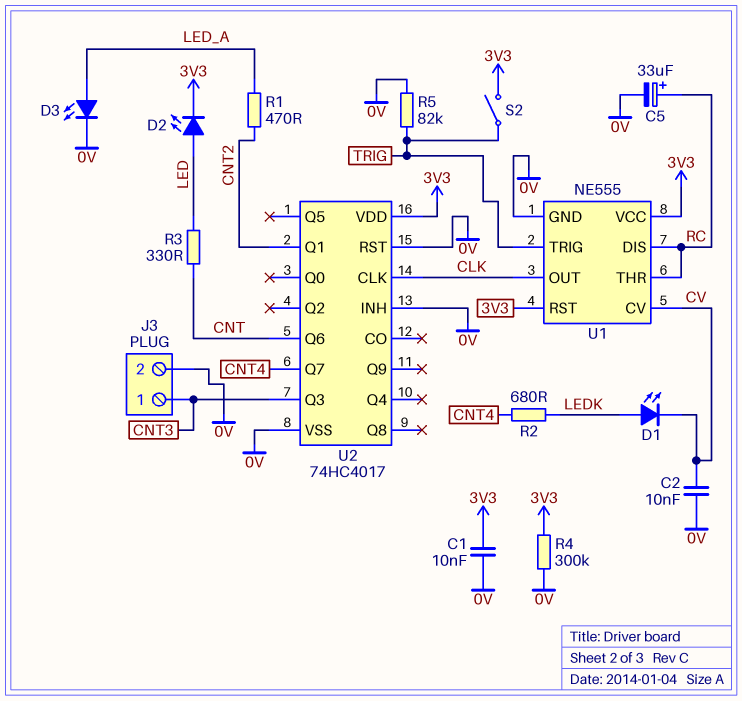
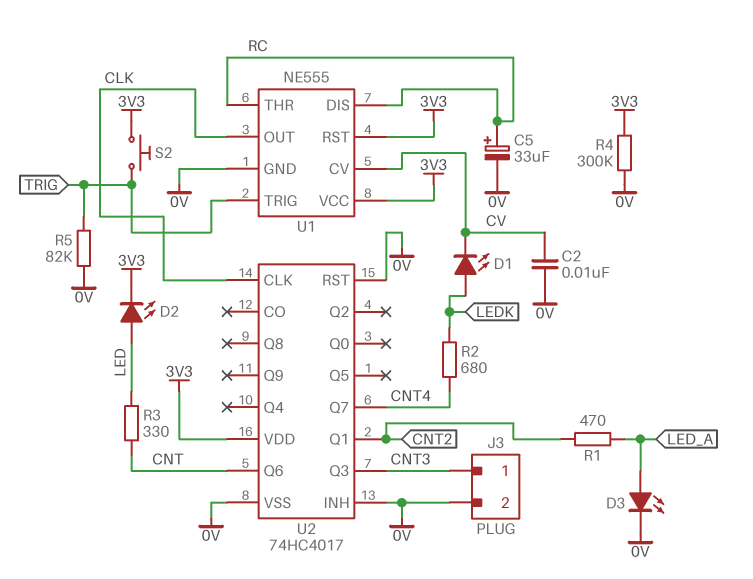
C1: 10nF (0V, 3V3) -> none
S2: switch (3V3, TRIG) -> button (3V3, TRIG)

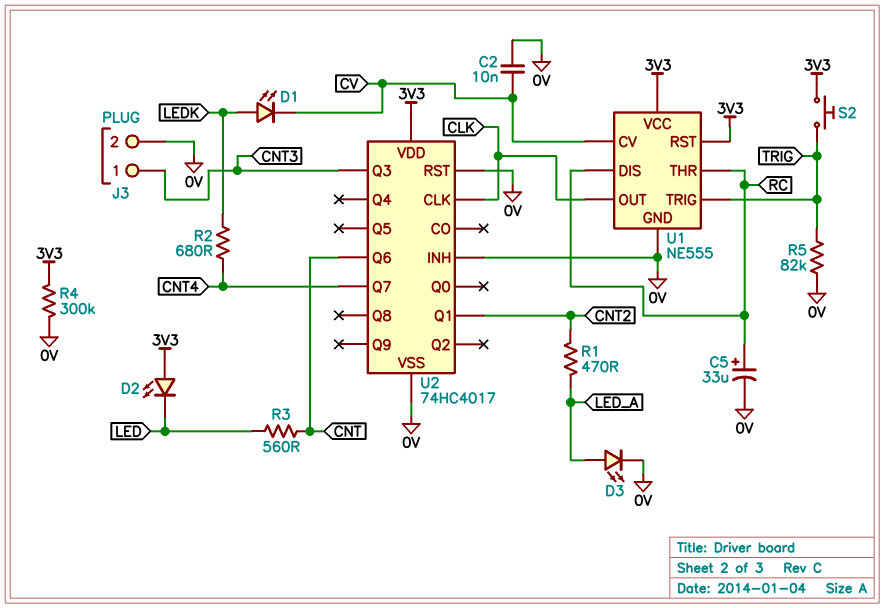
D2: LED (A LED, K 3V3) -> LED (A 3V3, K LED)
R3: 330 (CNT, LED) -> 560 (CNT, LED)

